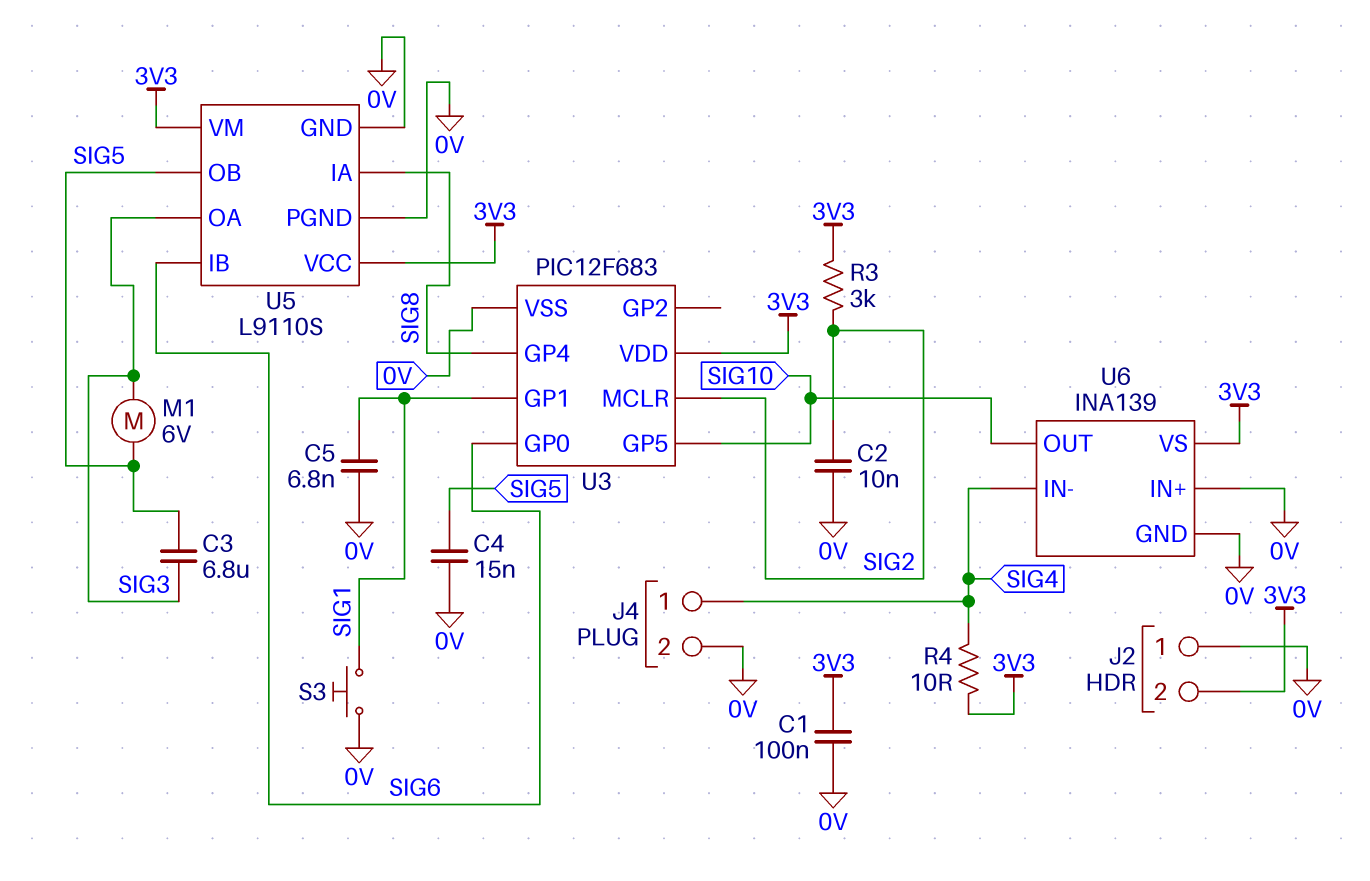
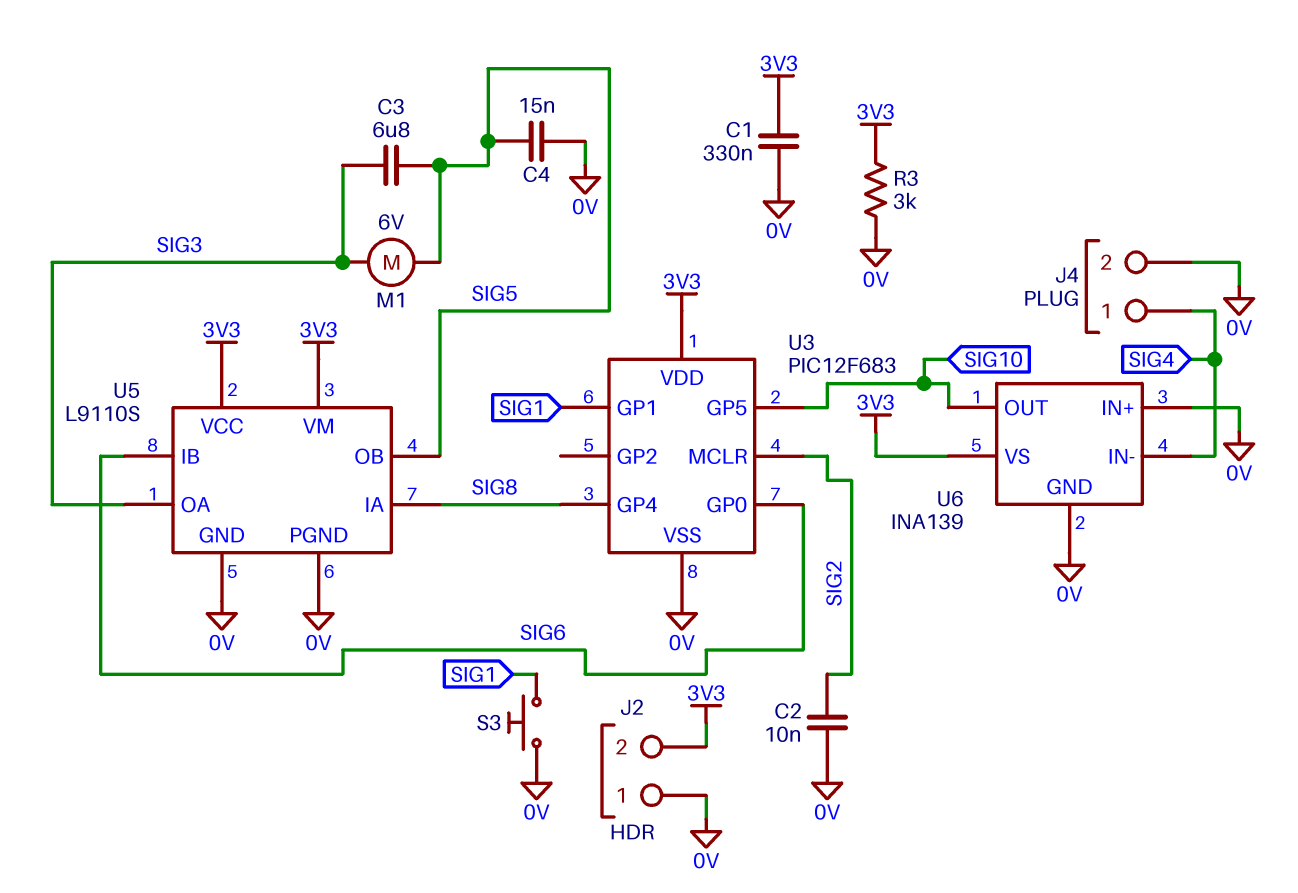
C1: 100nF (0V, 3V3) -> 330nF (0V, 3V3)
C5: 6.8nF (0V, SIG1) -> none
R3: 3k (3V3, SIG2) -> 3k (0V, 3V3)
R4: 10 (3V3, SIG4) -> none

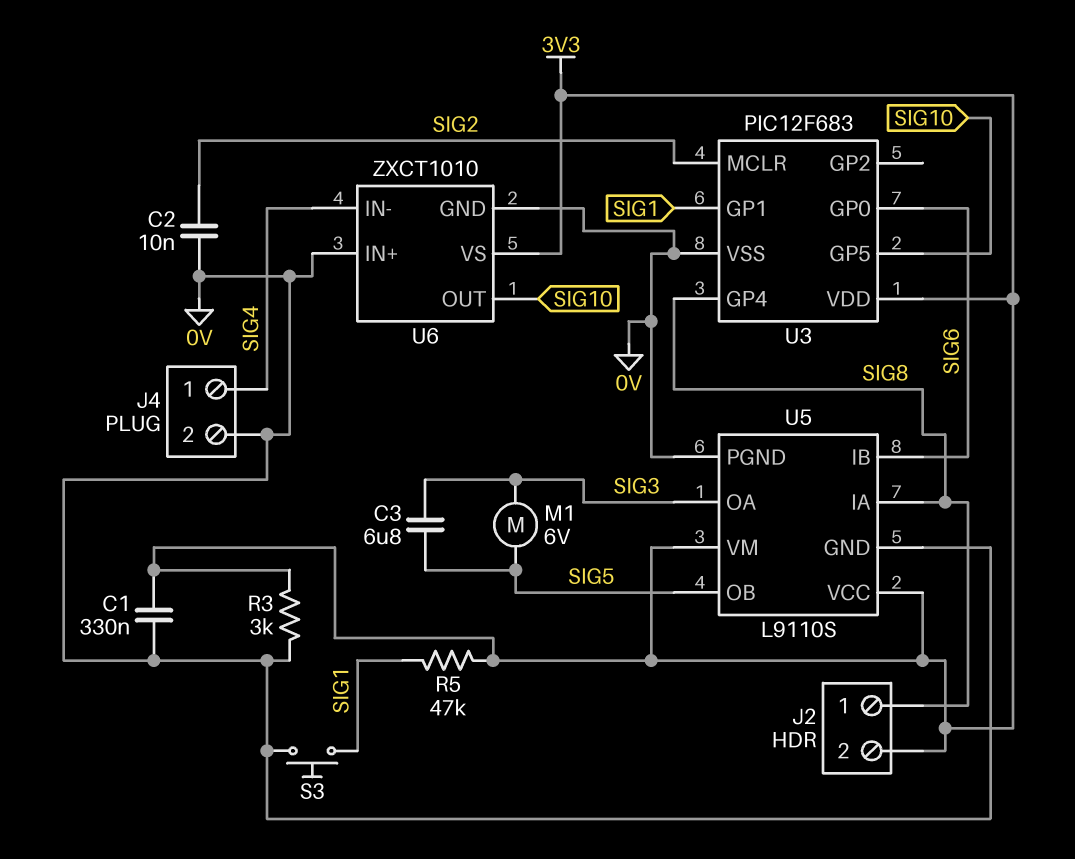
C4: 15nF (0V, SIG5) -> none
J2 pin 1: 0V -> SIG8
R5: none -> 47k (3V3, SIG1)
U6: INA139 -> ZXCT1010

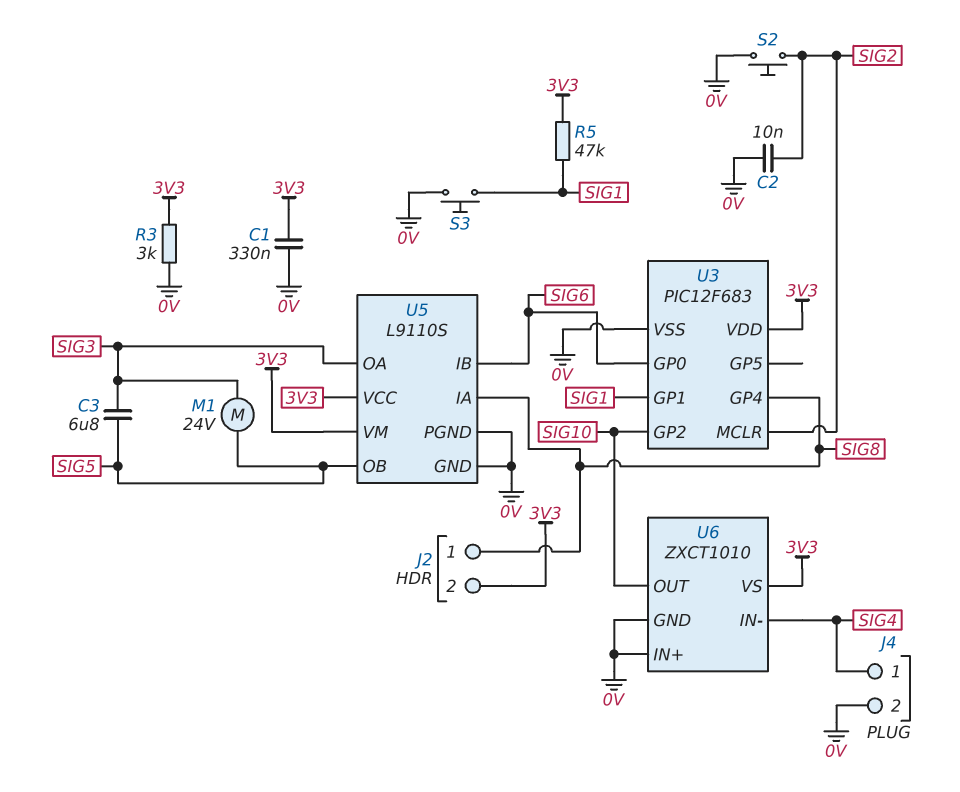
M1: motor 6V (SIG3, SIG5) -> motor 24V (SIG3, SIG5)
S2: none -> button (0V, SIG2)
U3 pin GP2: none -> SIG10
U3 pin GP5: SIG10 -> none

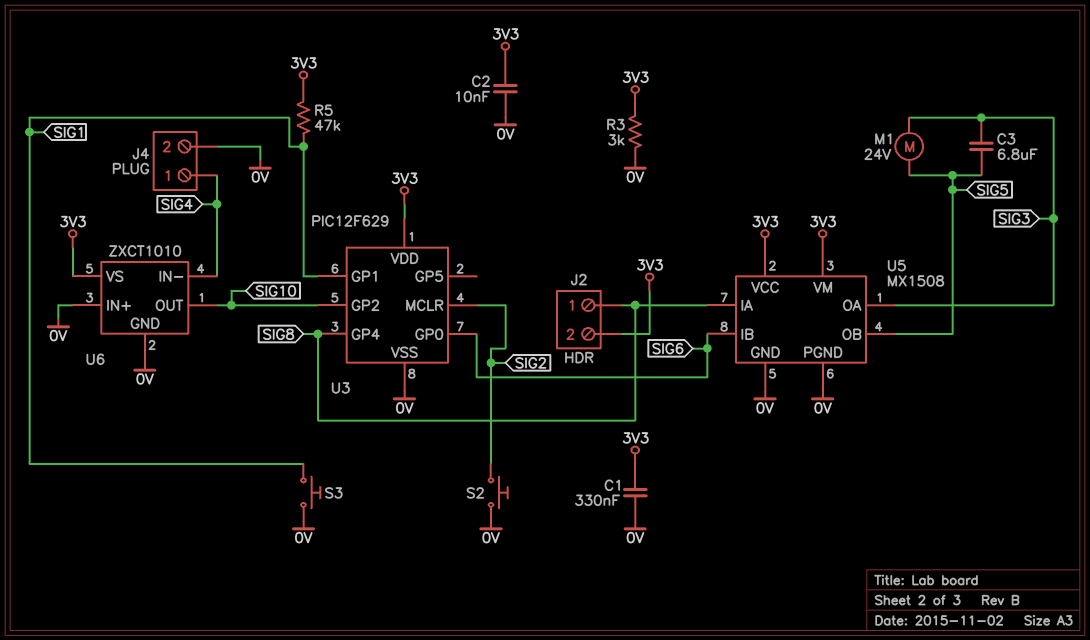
C2: 10nF (0V, SIG2) -> 10nF (0V, 3V3)
U3: PIC12F683 -> PIC12F629
U5: L9110S -> MX1508

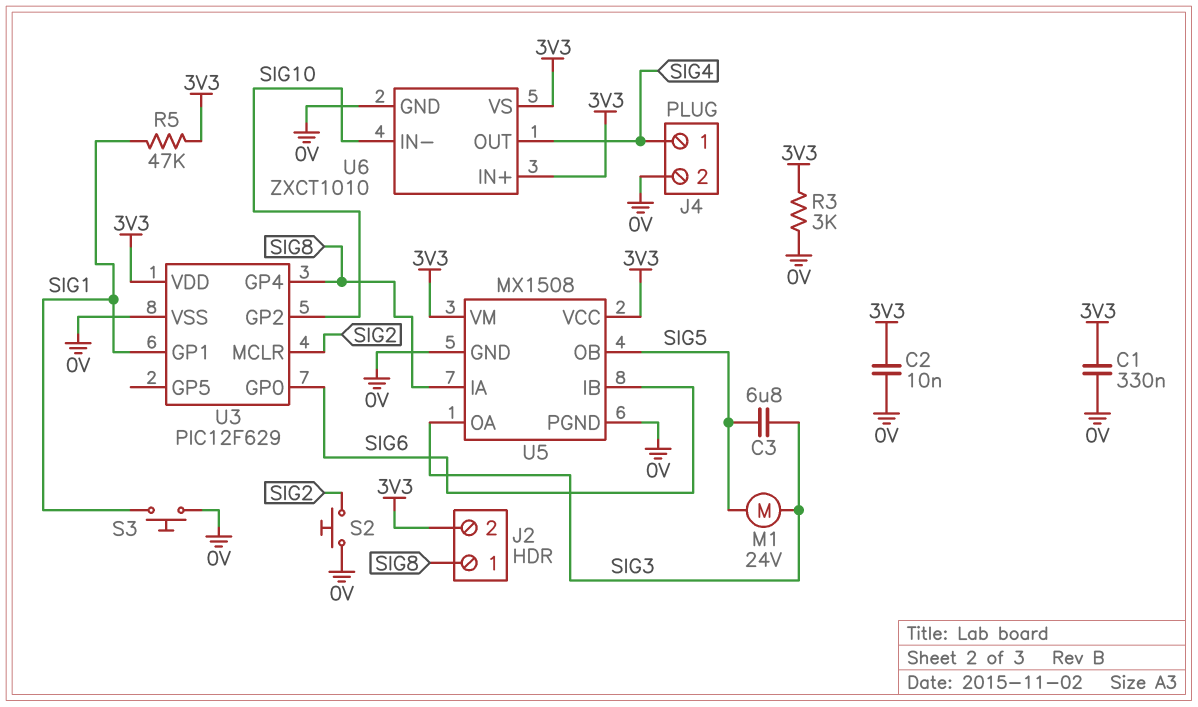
U6 pin IN+: 0V -> 3V3
U6 pin IN-: SIG4 -> SIG10
U6 pin OUT: SIG10 -> SIG4

